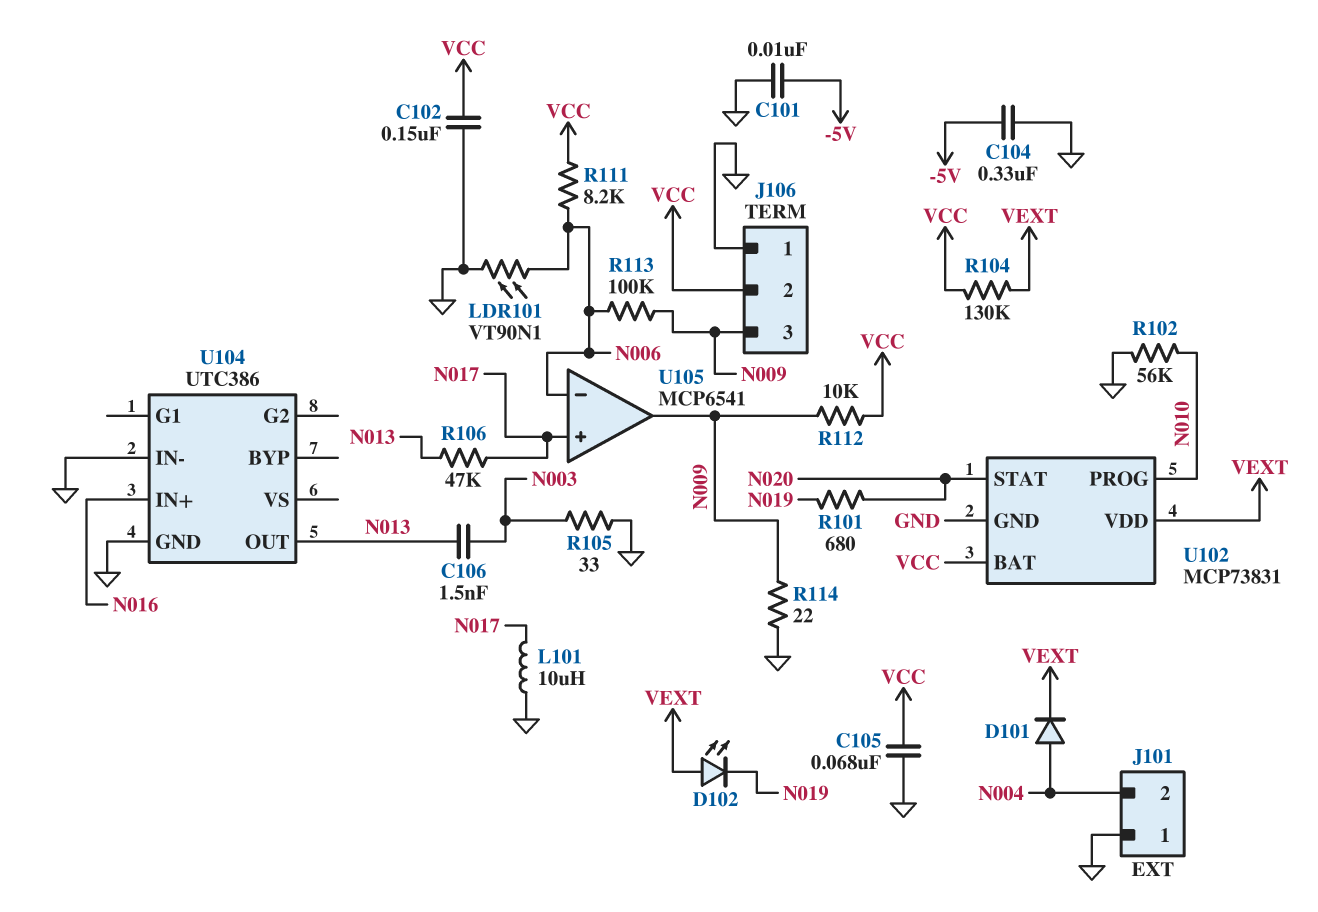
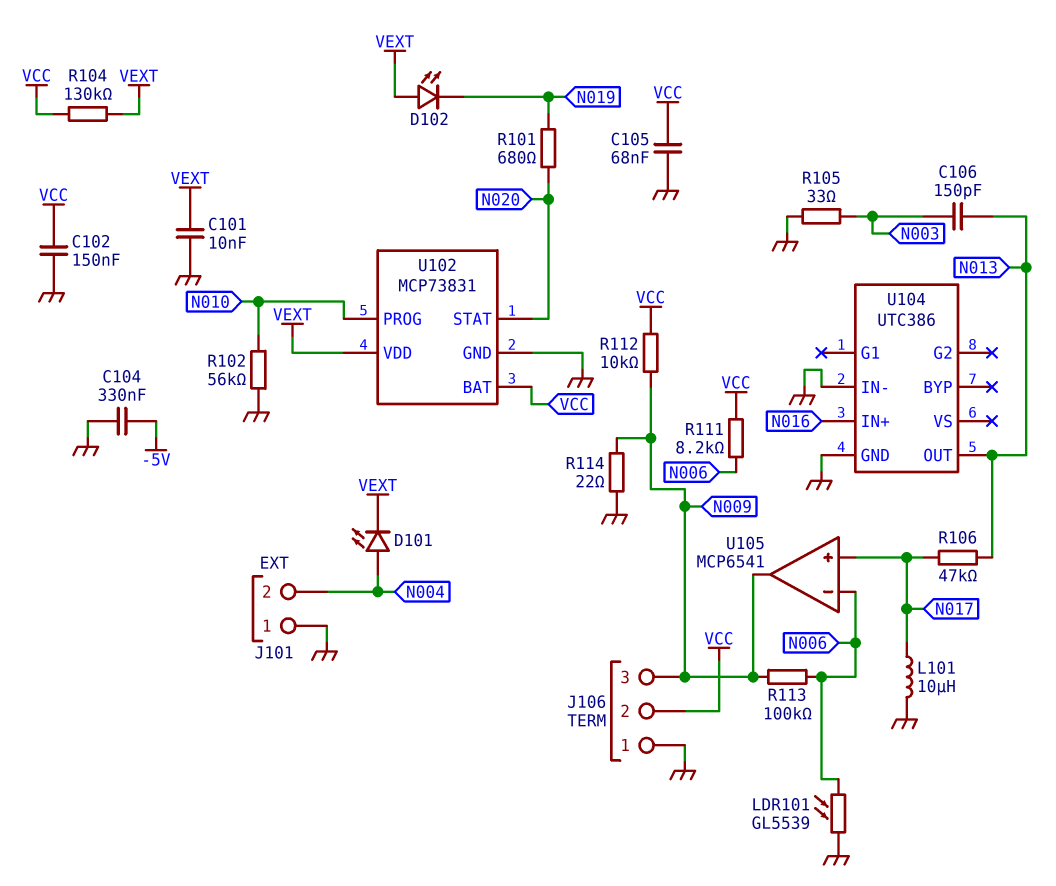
C101: 10nF (-5V, GND) -> 10nF (GND, VEXT)
C106: 1.5nF (N003, N013) -> 150pF (N003, N013)
D101: diode (A N004, K VEXT) -> LED (A N004, K VEXT)
LDR101: VT90N1 (GND, N006) -> GL5539 (GND, N006)

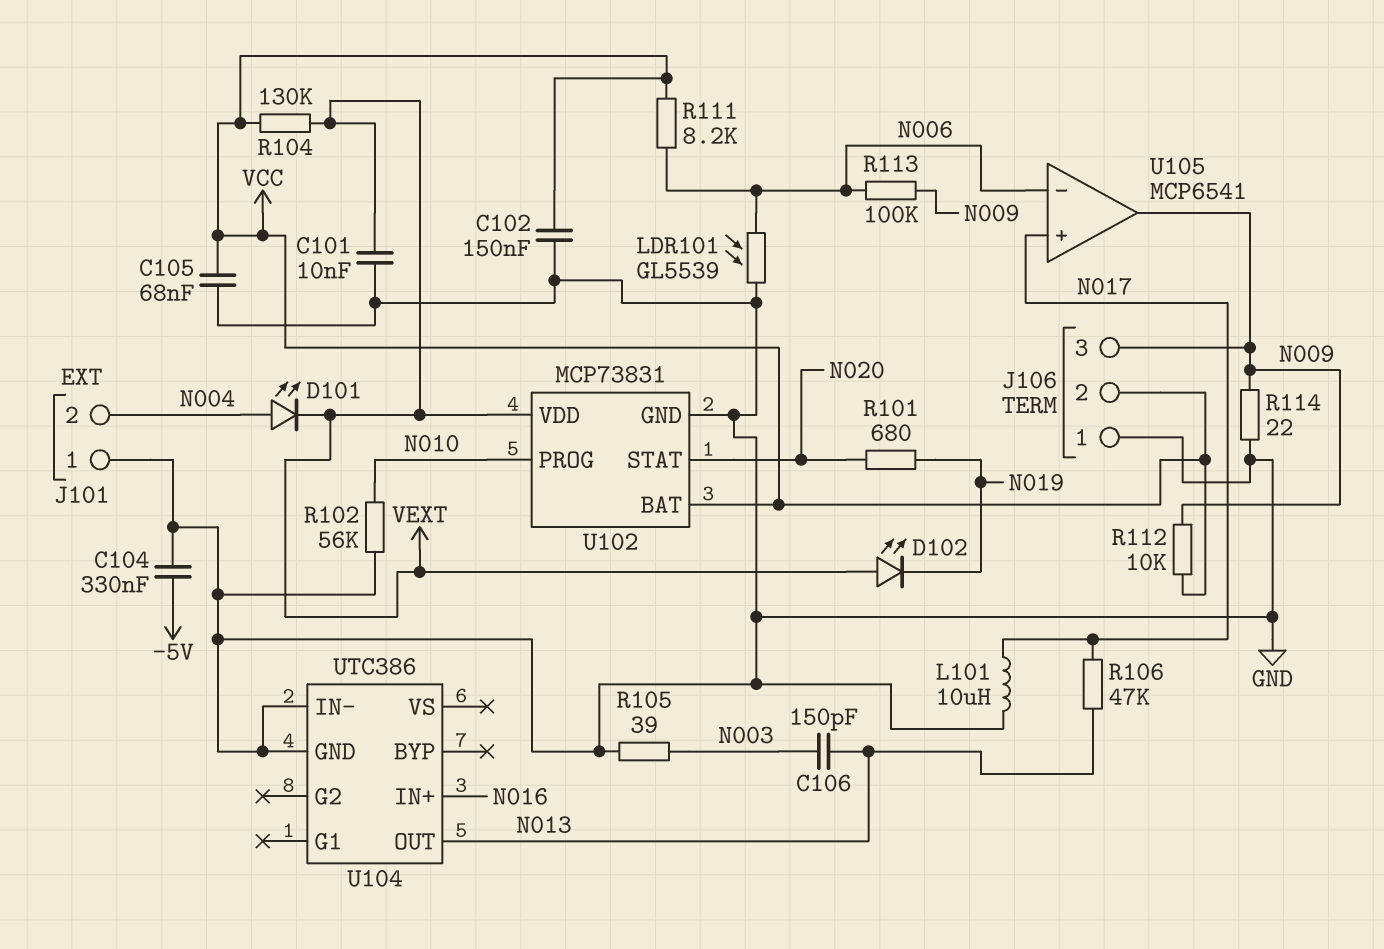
R105: 33 (GND, N003) -> 39 (GND, N003)

